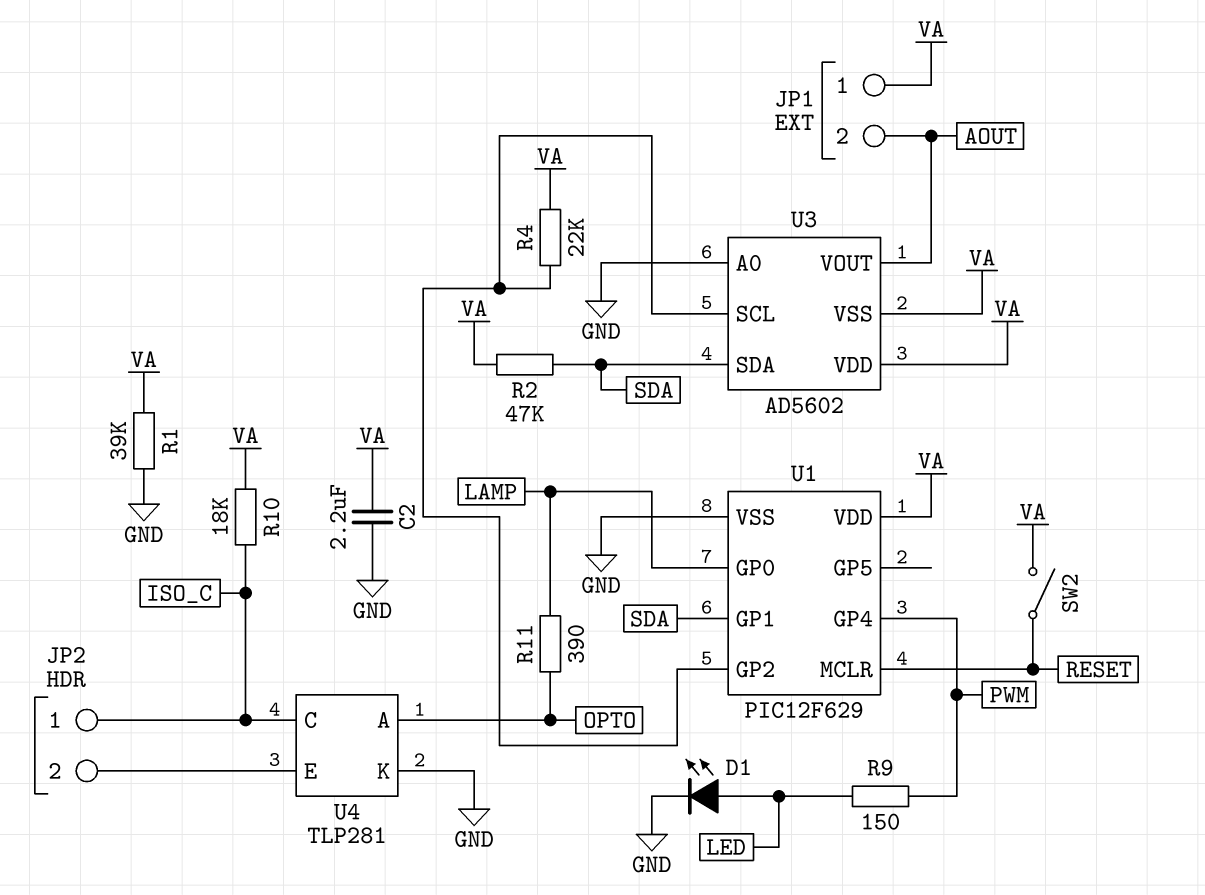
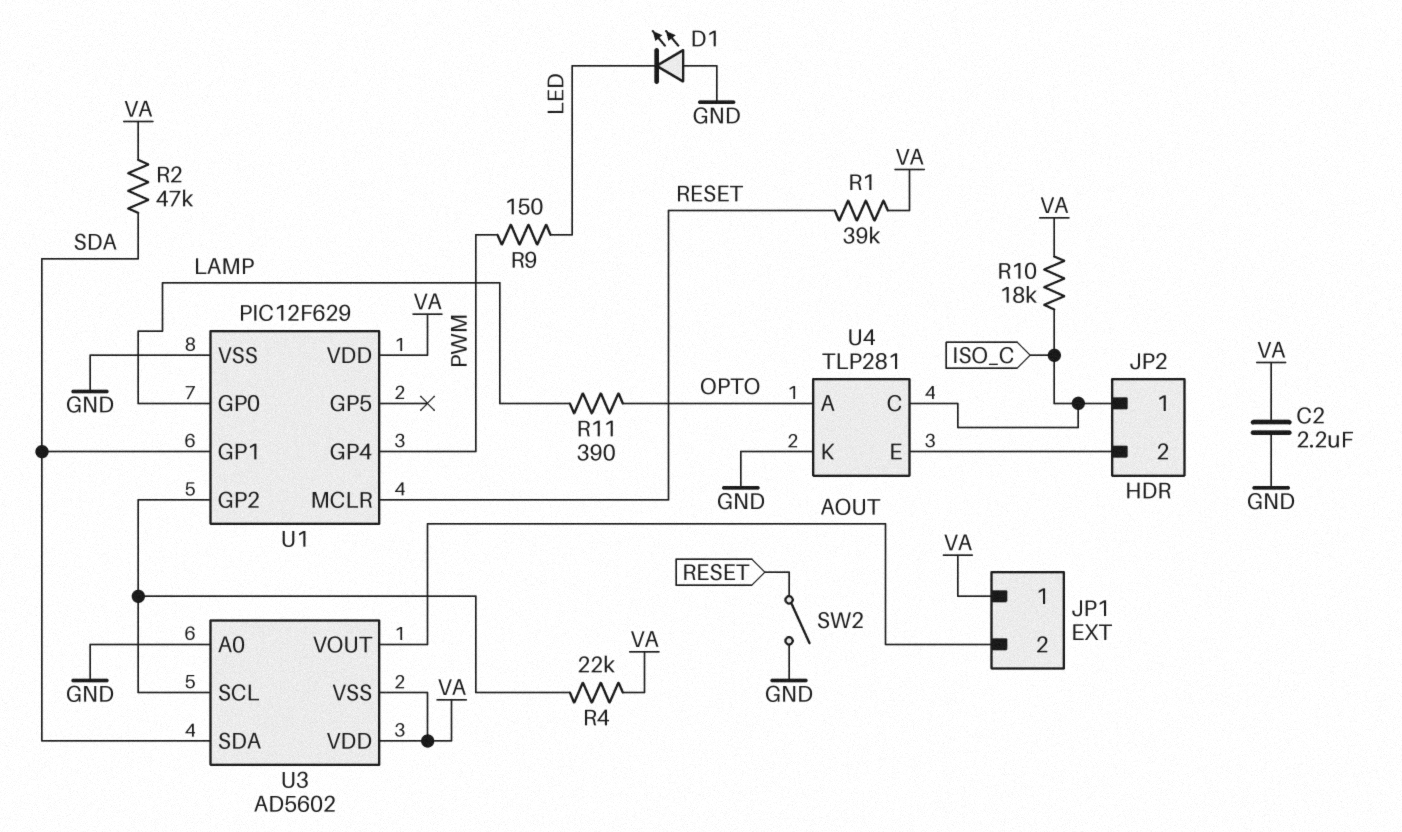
D1: LED (A LED, K GND) -> LED (A GND, K LED)
R1: 39k (GND, VA) -> 39k (RESET, VA)
SW2: switch (RESET, VA) -> switch (GND, RESET)

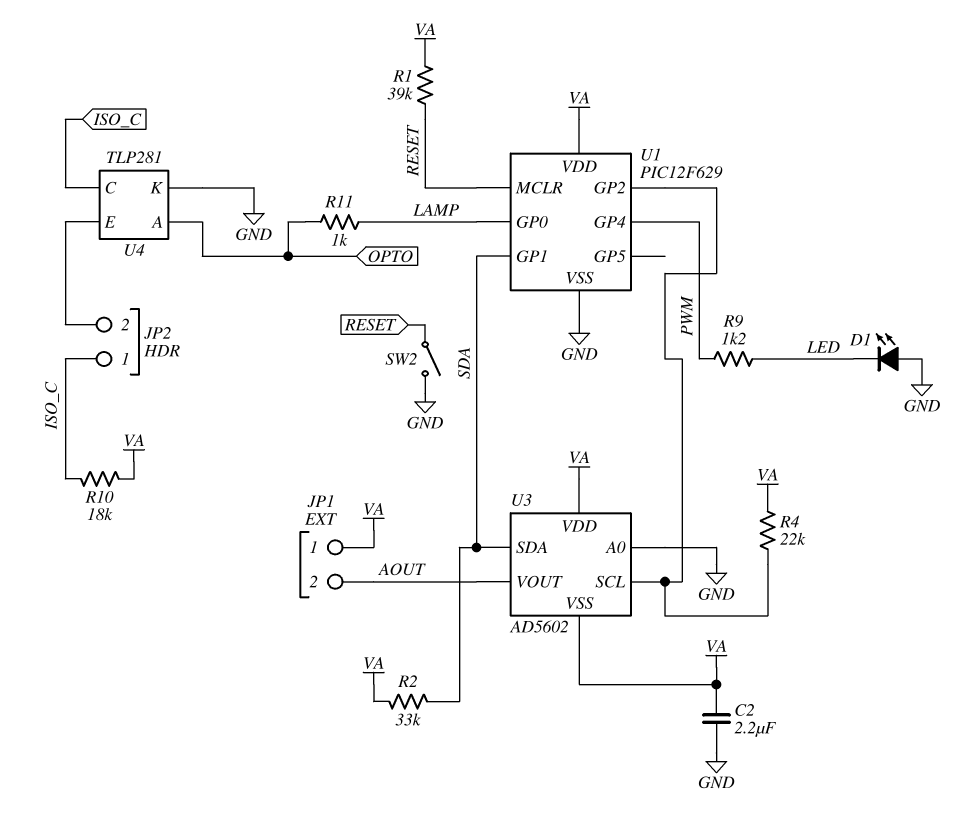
R2: 47k (SDA, VA) -> 33k (SDA, VA)
R9: 150 (LED, PWM) -> 1.2k (LED, PWM)
R11: 390 (LAMP, OPTO) -> 1k (LAMP, OPTO)

